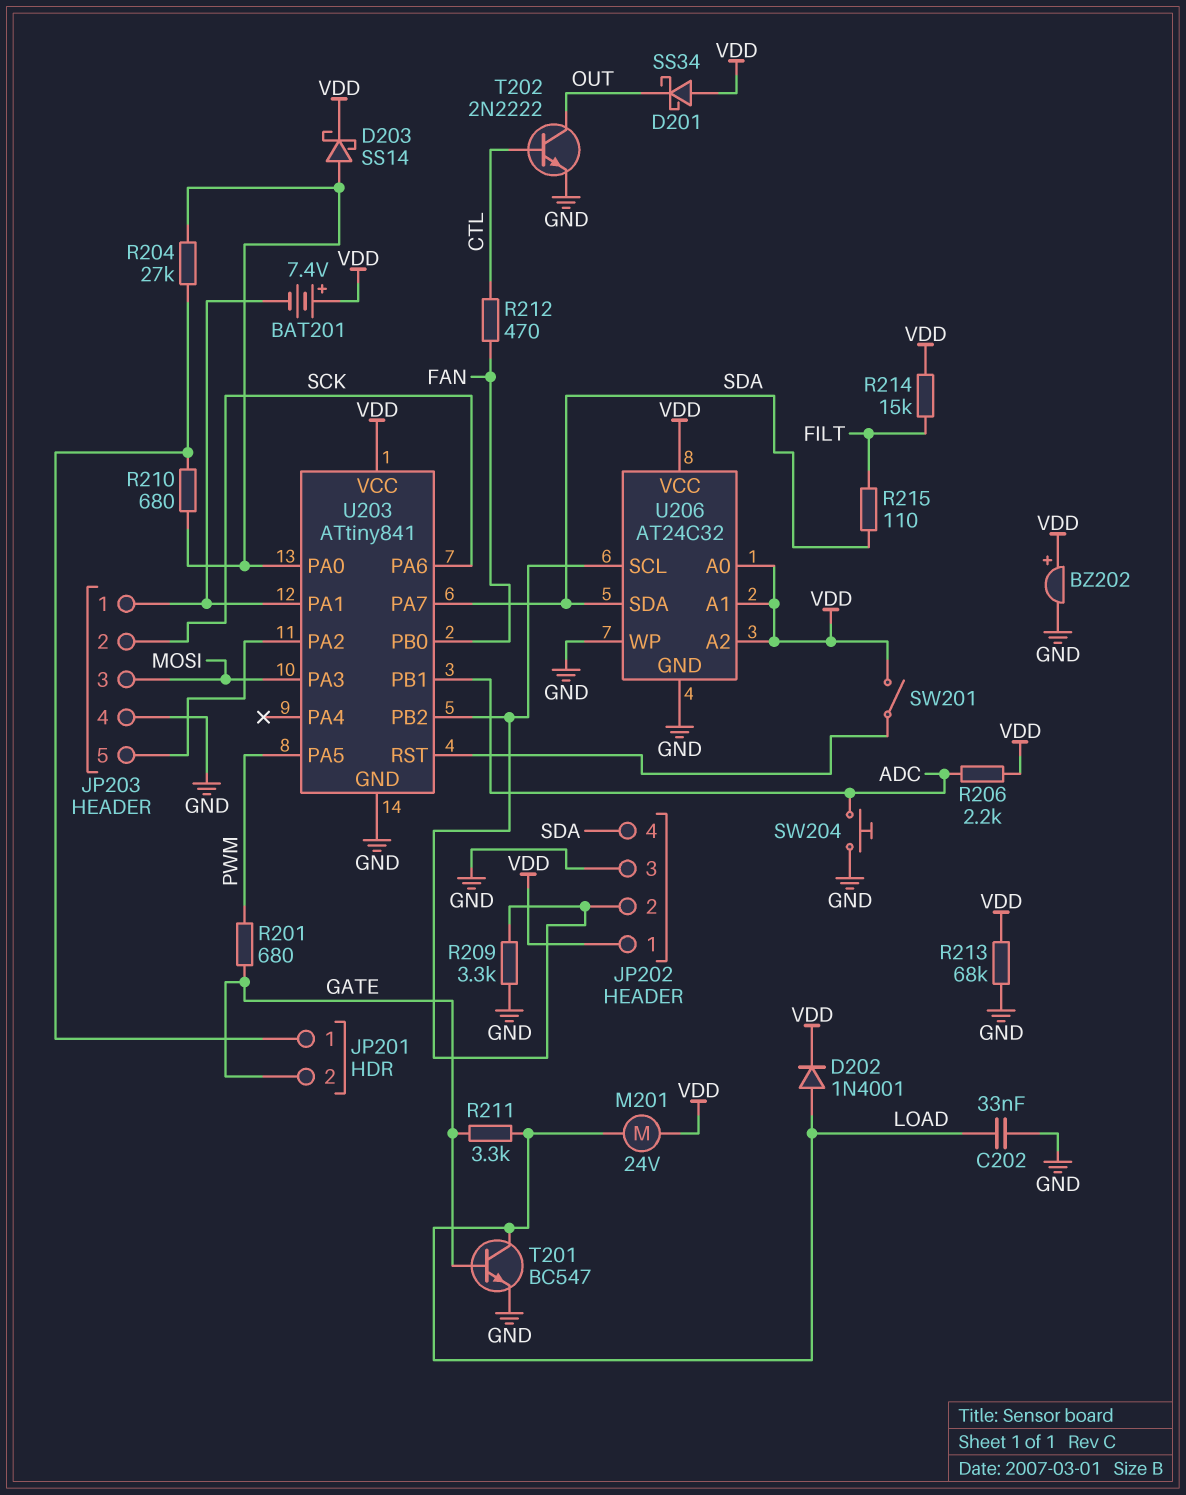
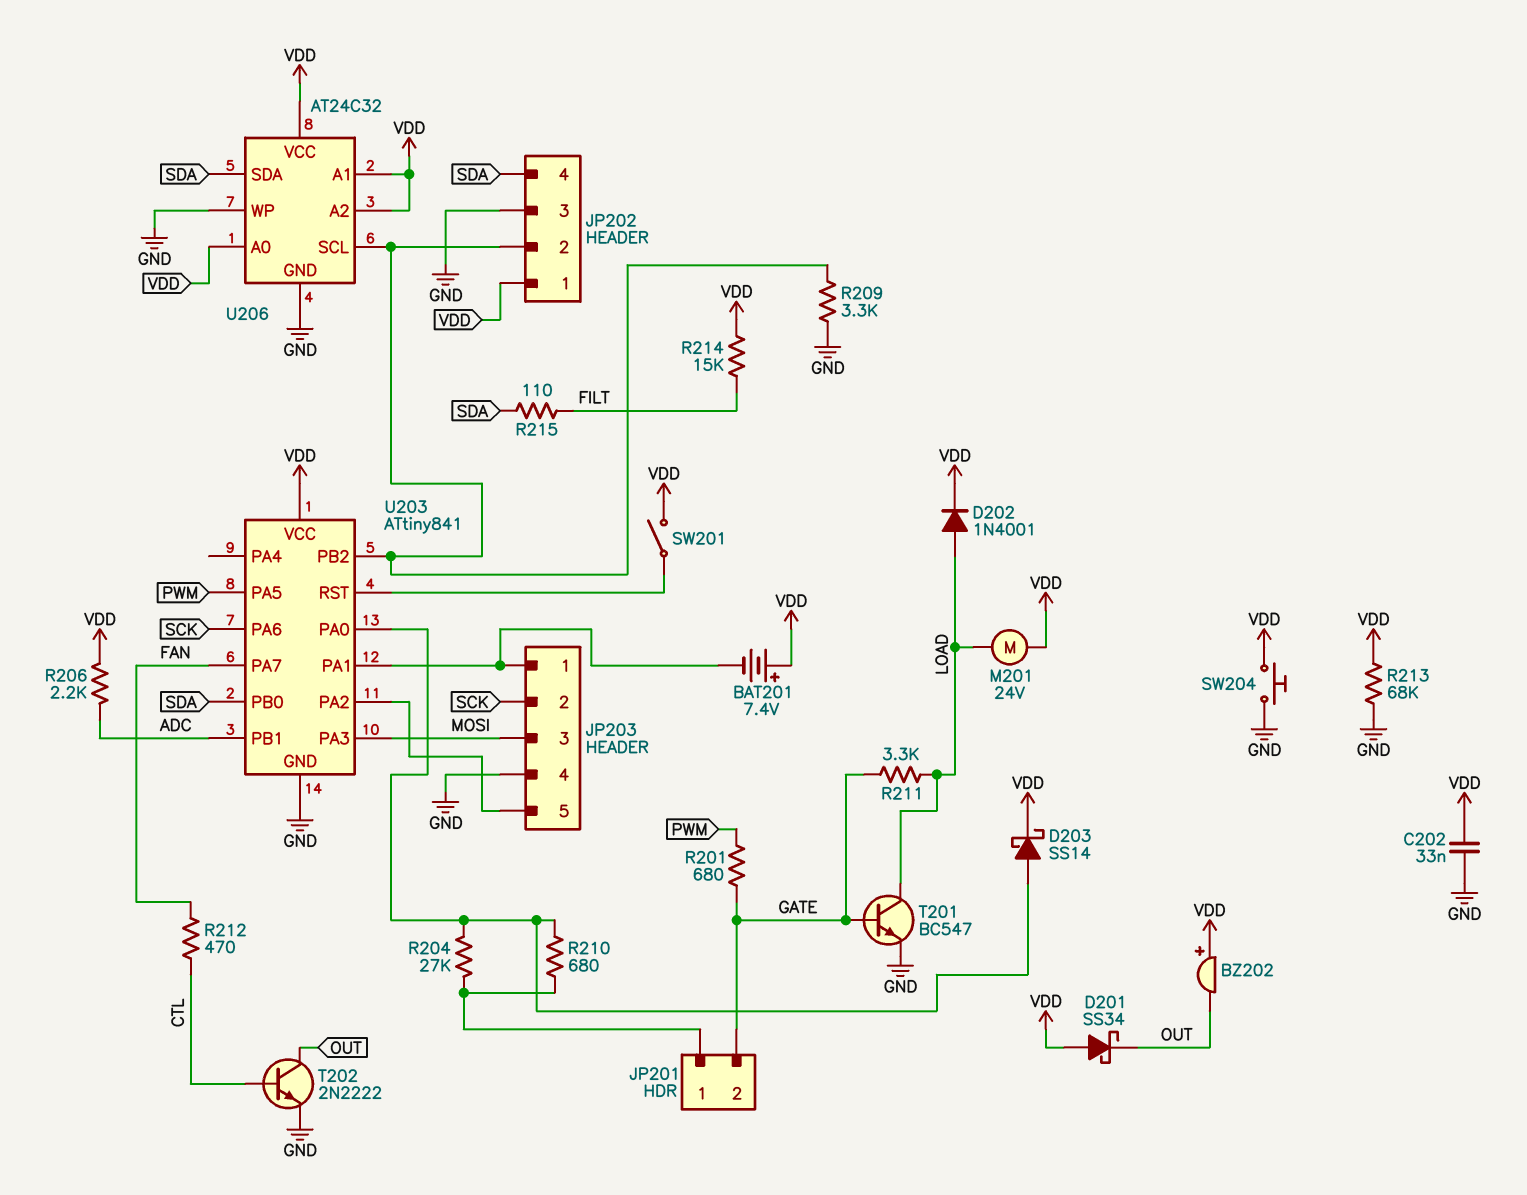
BZ202: buzzer (plus VDD, minus GND) -> buzzer (plus VDD, minus OUT)
C202: 33nF (GND, LOAD) -> 33nF (GND, VDD)
SW204: button (ADC, GND) -> button (GND, VDD)
U203 pin PA7: SDA -> FAN
U203 pin PB0: FAN -> SDA

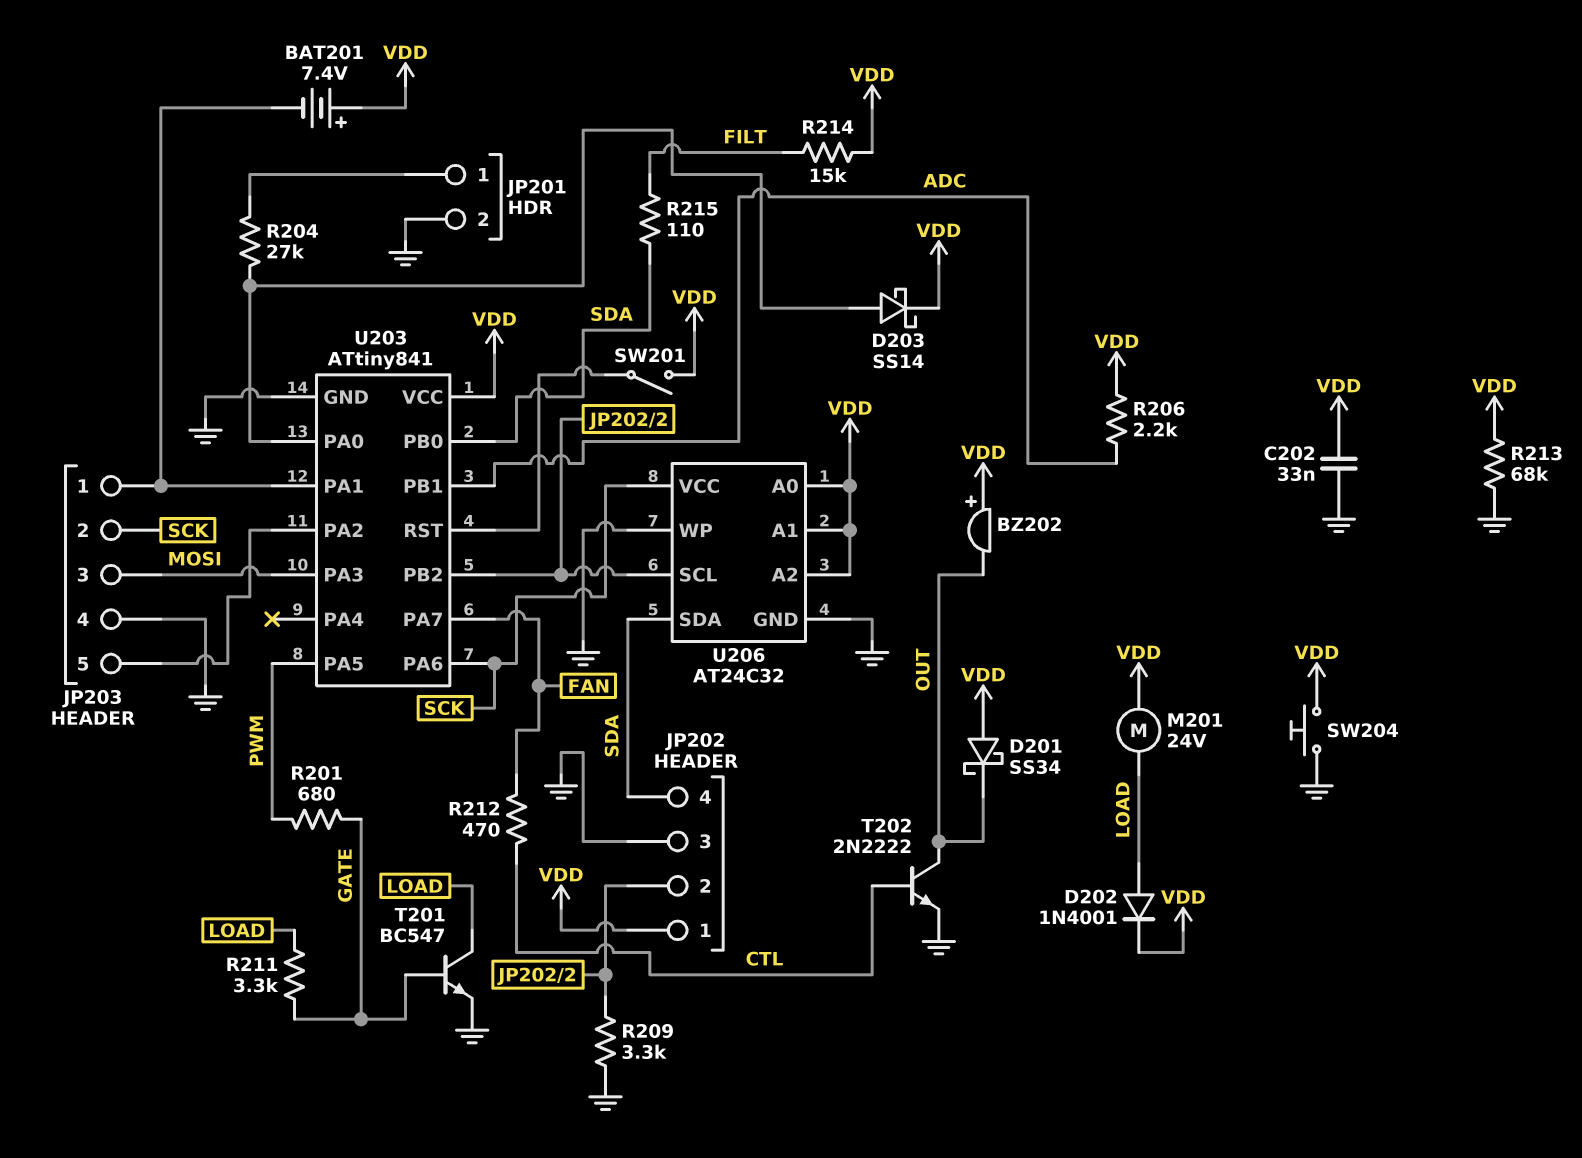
JP201 pin 2: GATE -> GND
R210: 680 (JP201/1, U203/PA0) -> none
U206 pin VCC: VDD -> SCK

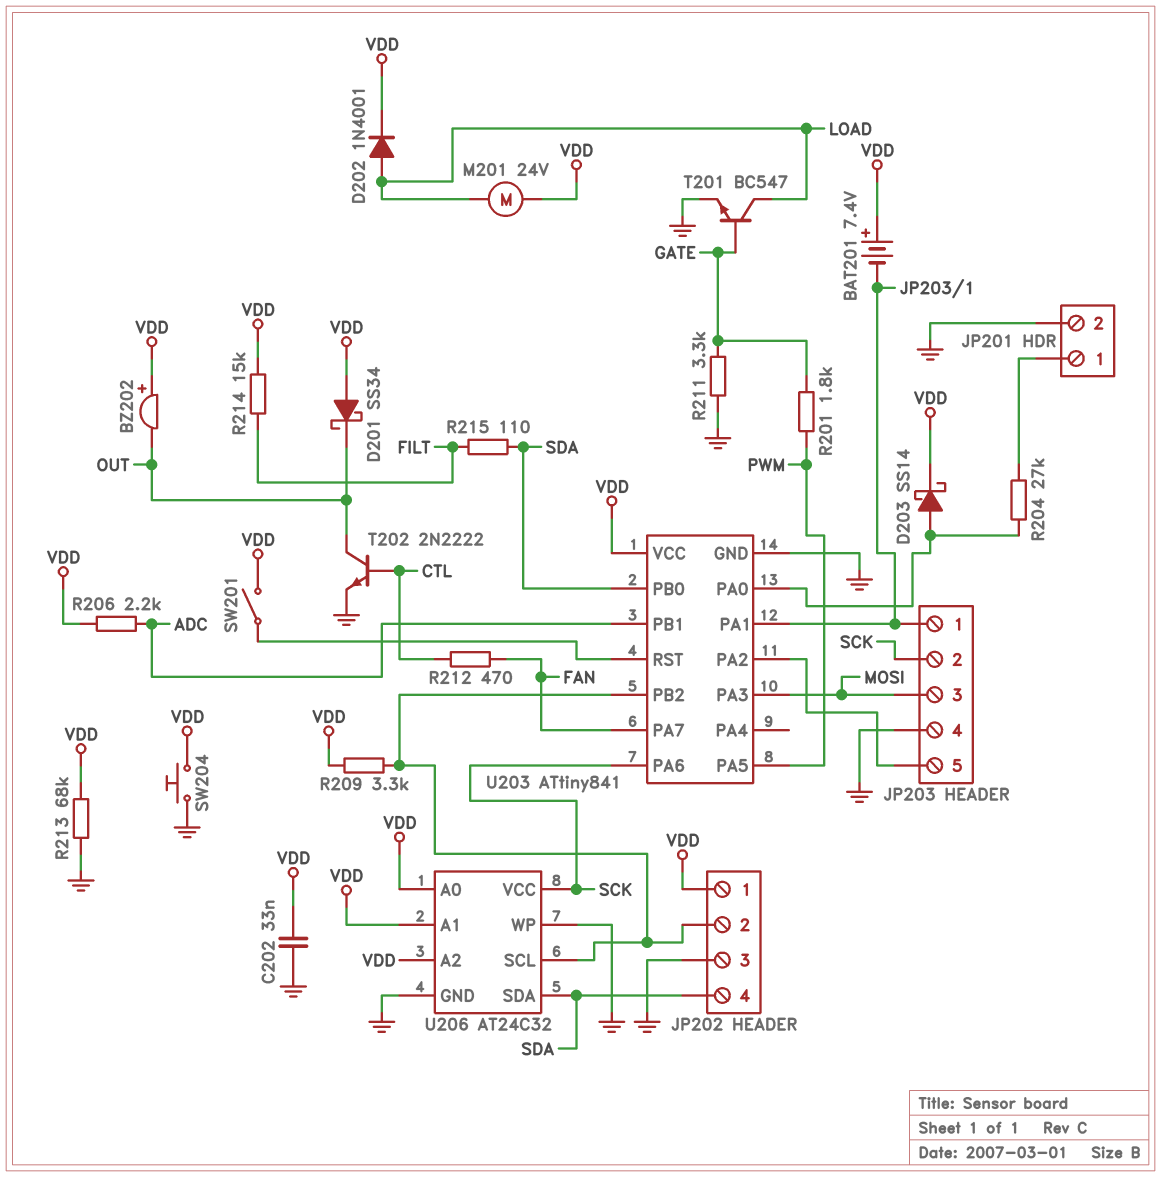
R201: 680 (GATE, PWM) -> 1.8k (GATE, PWM)
R209: 3.3k (GND, JP202/2) -> 3.3k (JP202/2, VDD)
R211: 3.3k (GATE, LOAD) -> 3.3k (GATE, GND)

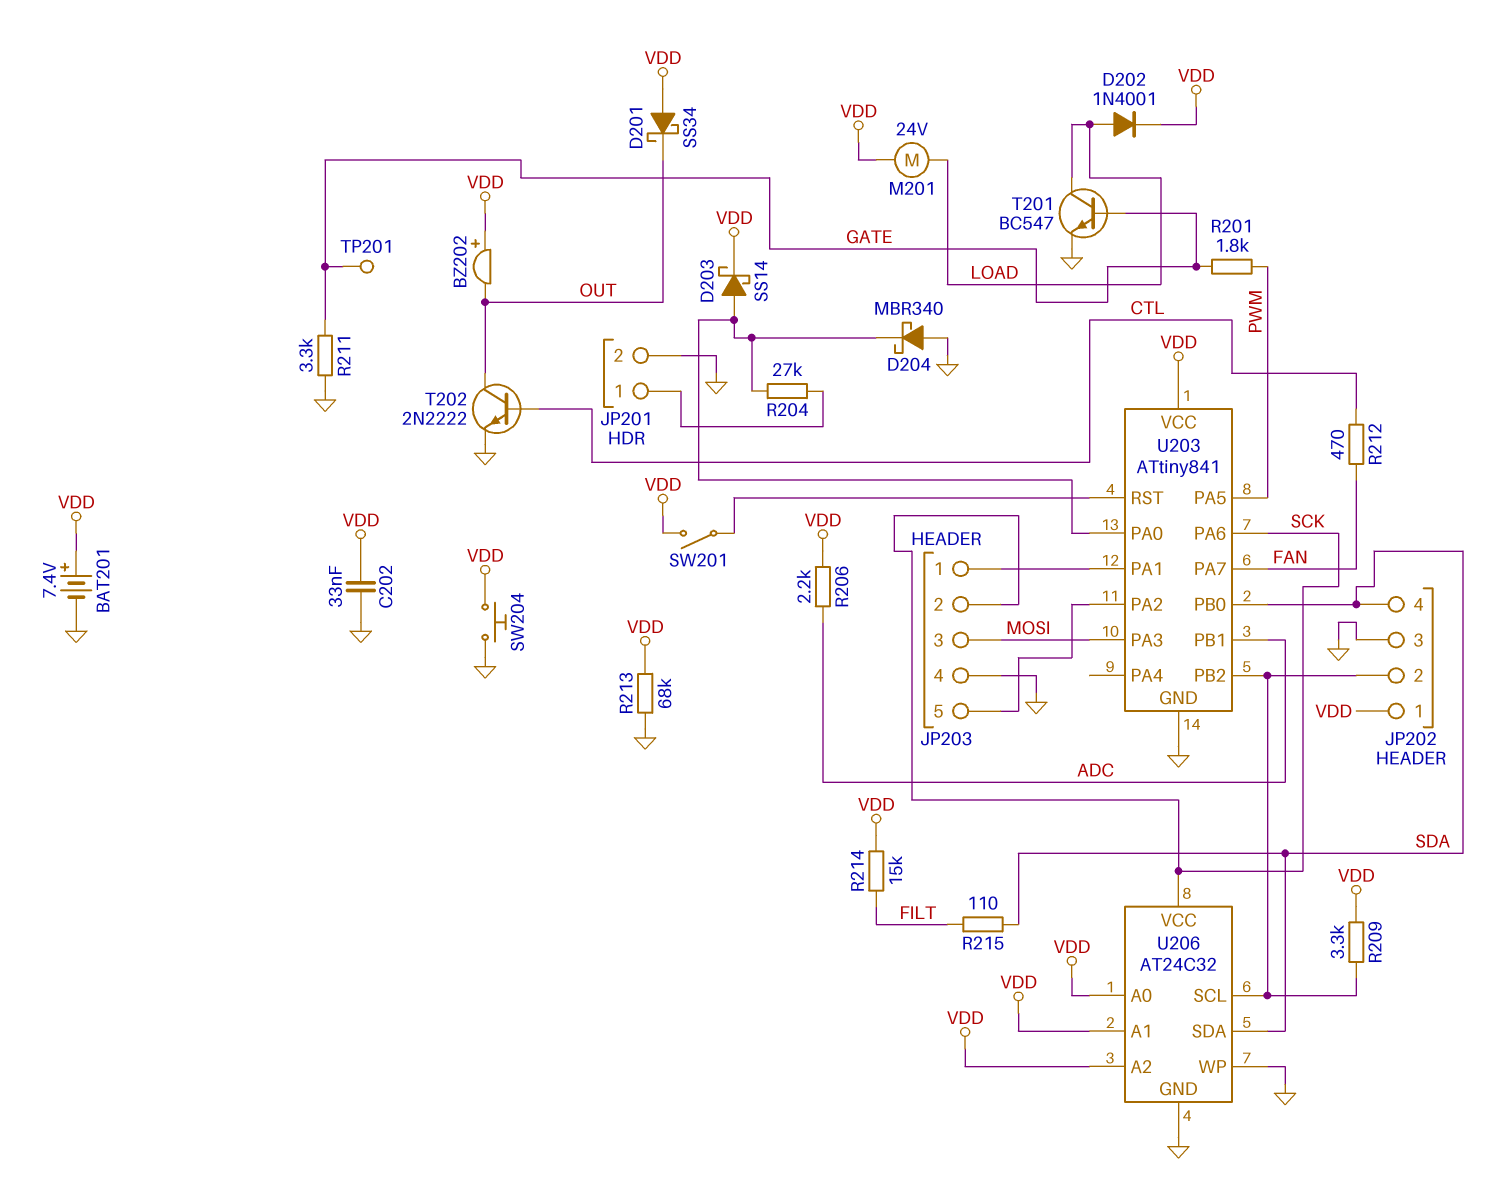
BAT201: 7.4V (plus VDD, minus JP203/1) -> 7.4V (plus VDD, minus GND)
D204: none -> schottky MBR340 (A GND, K U203/PA0)
TP201: none -> test point (GATE)

